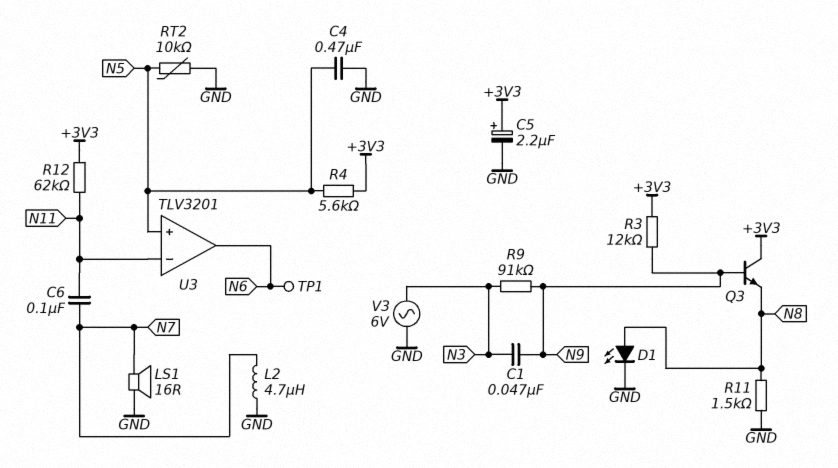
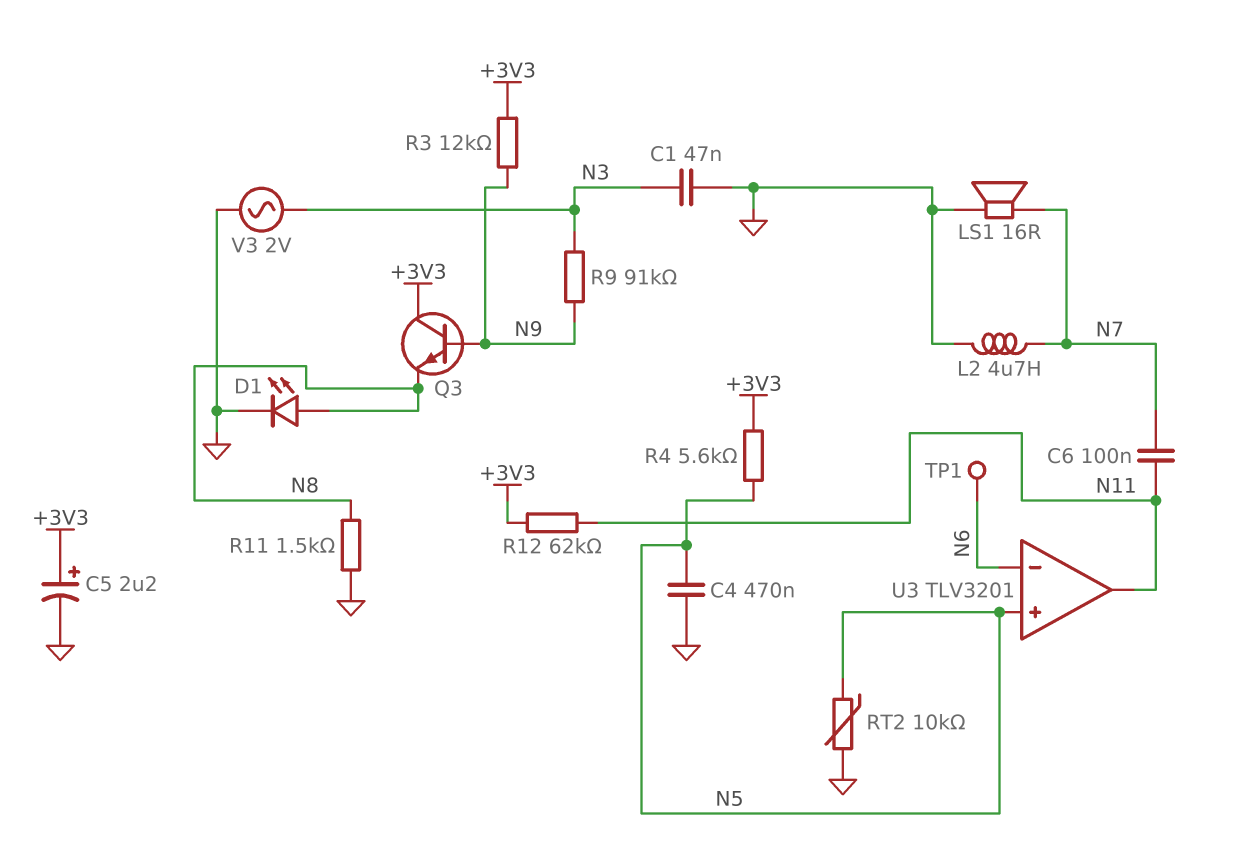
C1: 47nF (N3, N9) -> 47nF (GND, N3)
U3 pin in-: N11 -> N6
U3 pin out: N6 -> N11
V3: AC 6V (GND, N3) -> AC 2V (GND, N3)

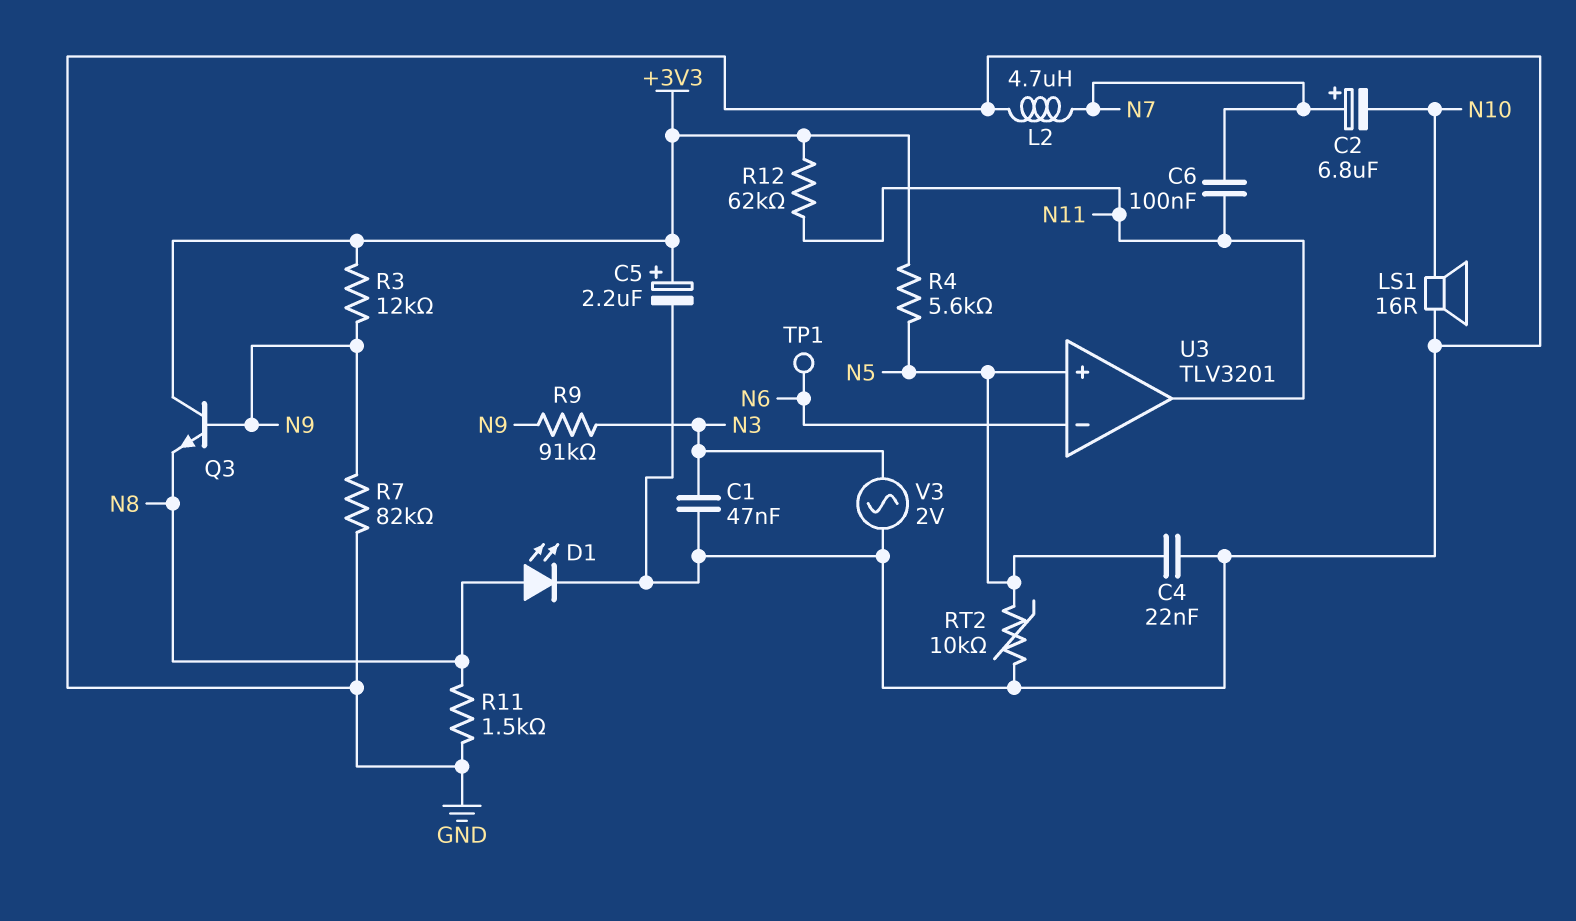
C2: none -> 6.8uF (plus N7, minus N10)
C4: 470nF (GND, N5) -> 22nF (GND, N5)
LS1: speaker 16R (GND, N7) -> speaker 16R (GND, N10)
R7: none -> 82k (GND, N9)

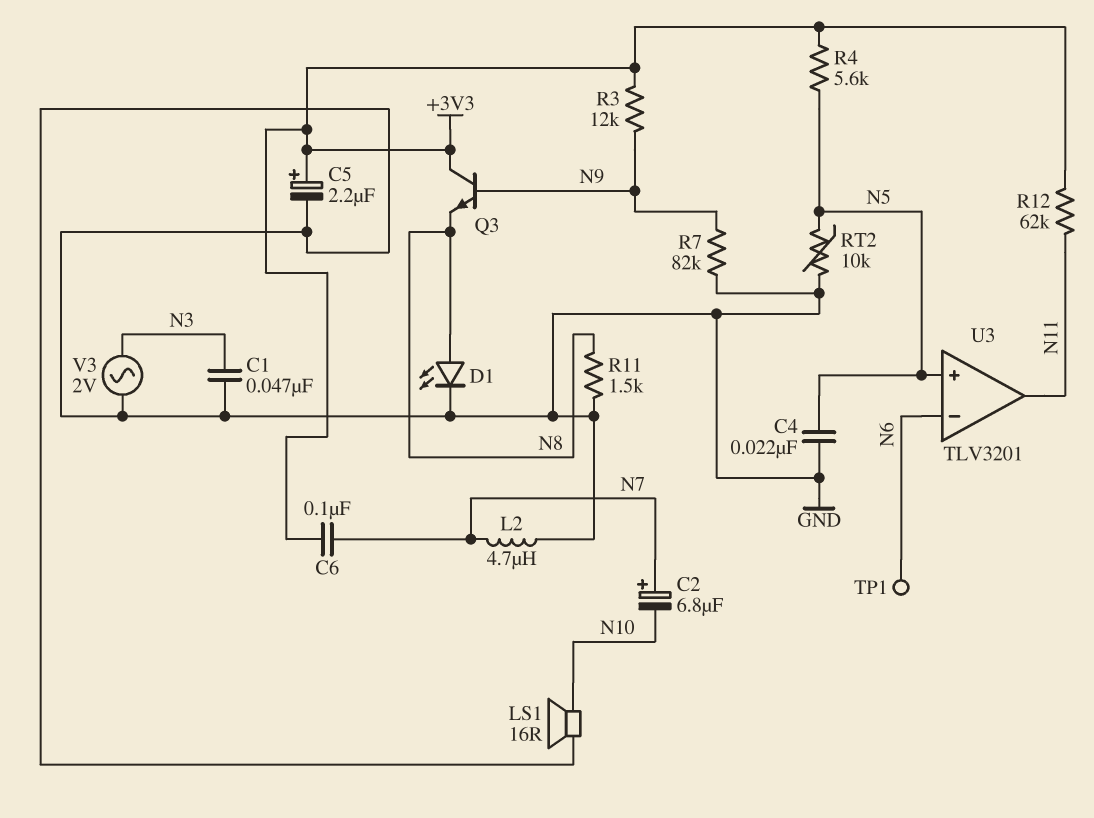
C6: 100nF (N7, N11) -> 100nF (+3V3, N7)
R9: 91k (N3, N9) -> none

